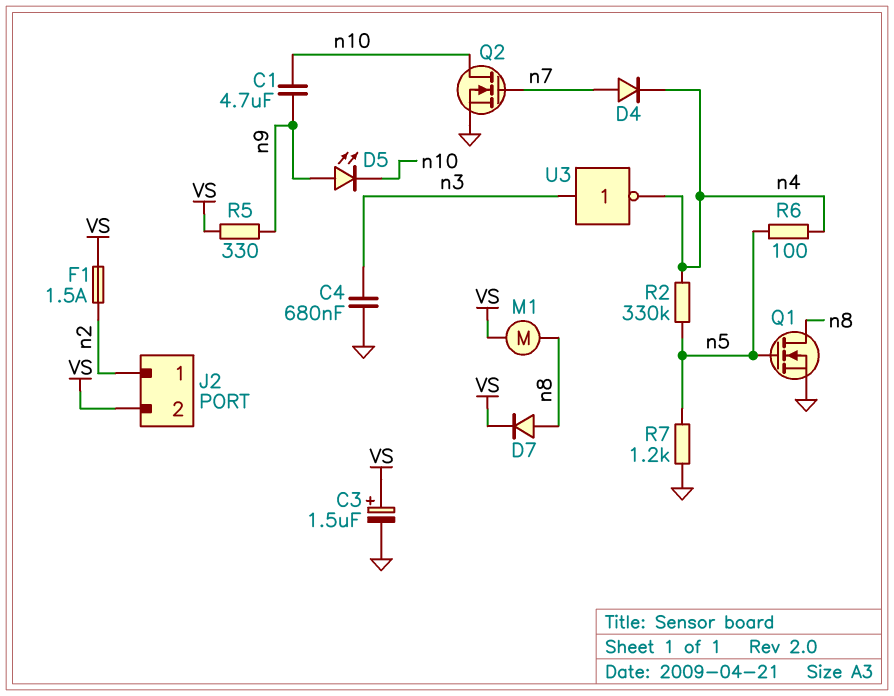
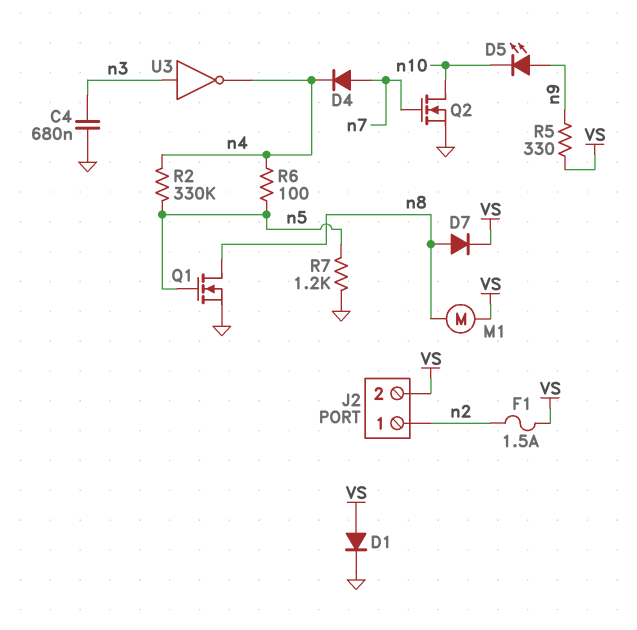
C1: 4.7uF (n9, n10) -> none
C3: 1.5uF (plus VS, minus GND) -> none
D1: none -> diode (A VS, K GND)

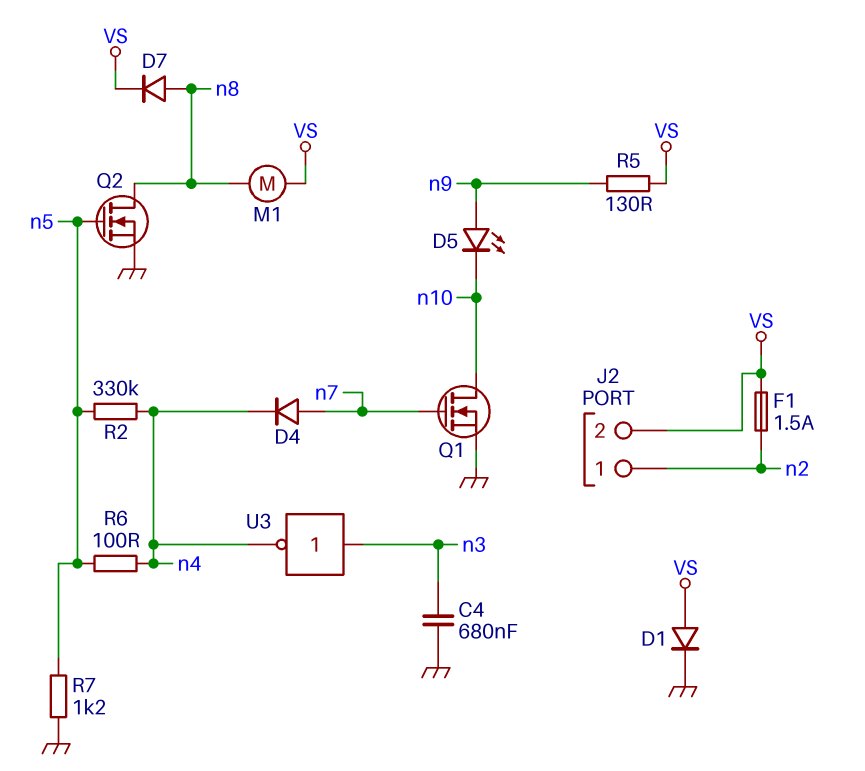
Q1: NMOS (G n5, D n8, S GND) -> NMOS (G n7, D n10, S GND)
Q2: NMOS (G n7, D n10, S GND) -> NMOS (G n5, D n8, S GND)
R5: 330 (VS, n9) -> 130 (VS, n9)

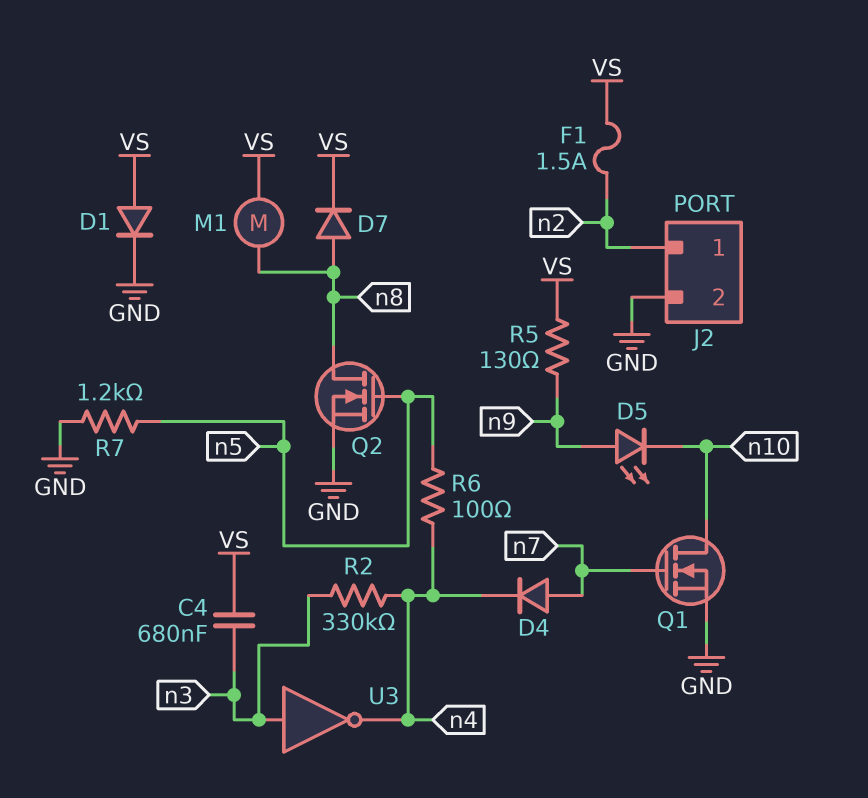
C4: 680nF (GND, n3) -> 680nF (VS, n3)
J2 pin 2: VS -> GND
R2: 330k (n4, n5) -> 330k (n3, n4)

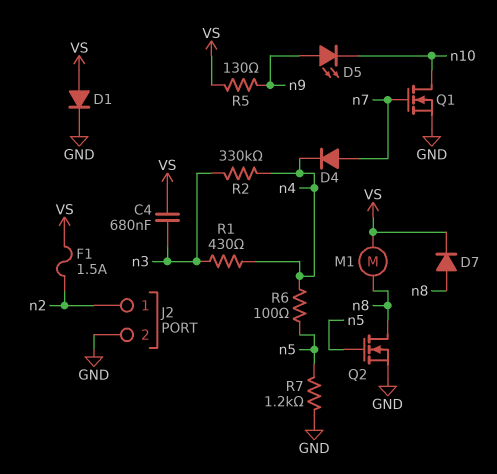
R1: none -> 430 (n3, n4)
U3: NOT (in n3, out n4) -> none

